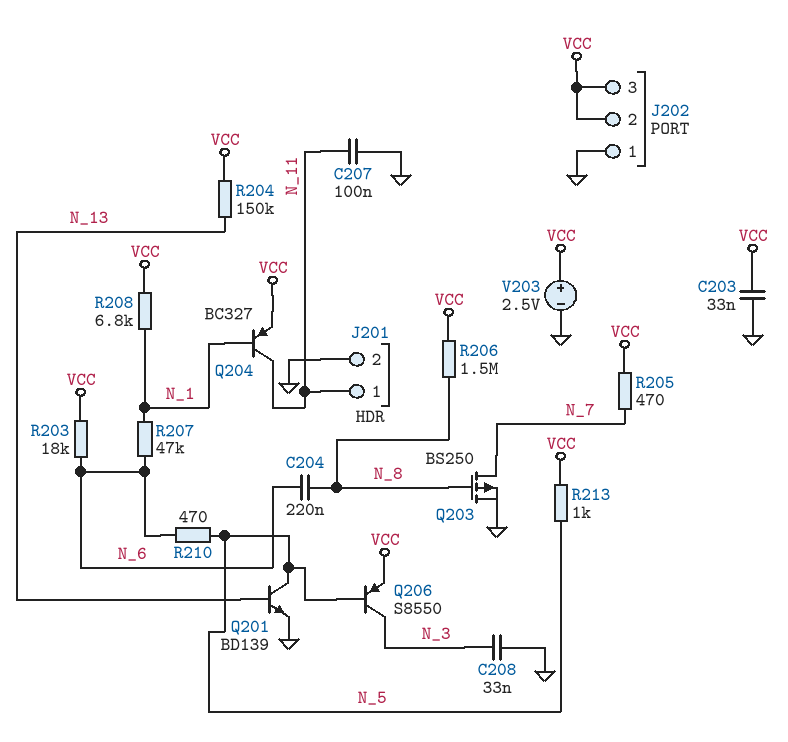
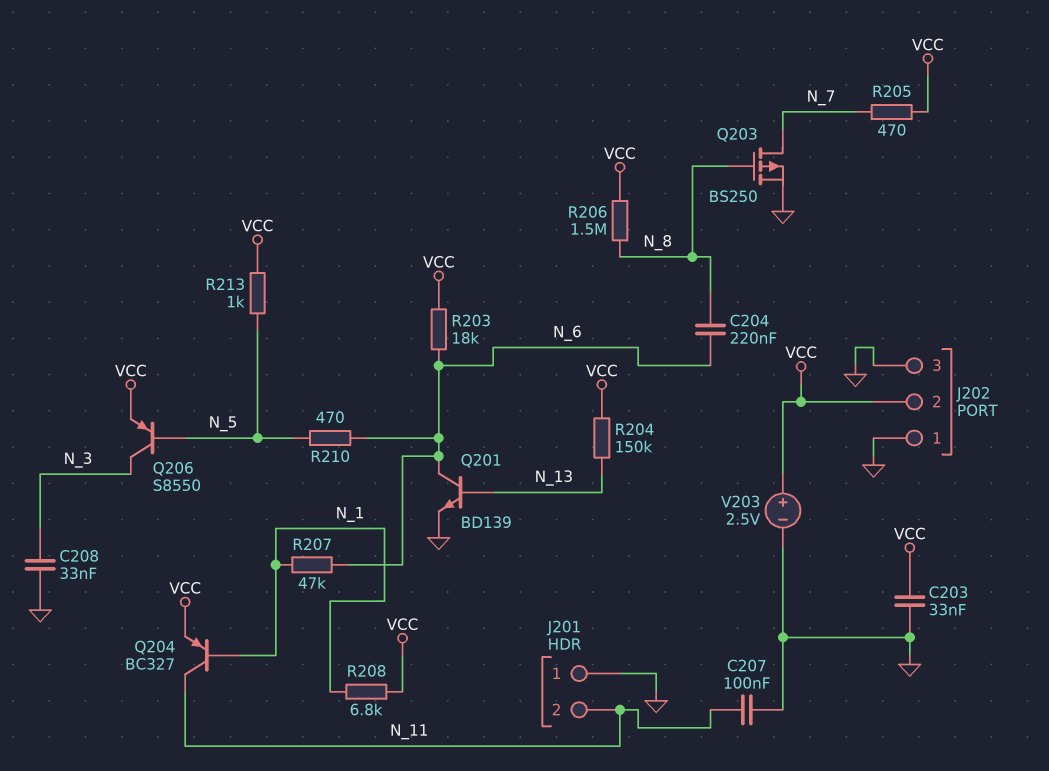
J201 pin 1: N_11 -> GND
J201 pin 2: GND -> N_11
J202 pin 3: VCC -> GND
Q201: NPN BD139 (B N_13, C N_5, E GND) -> NPN BD139 (B N_13, C N_6, E GND)

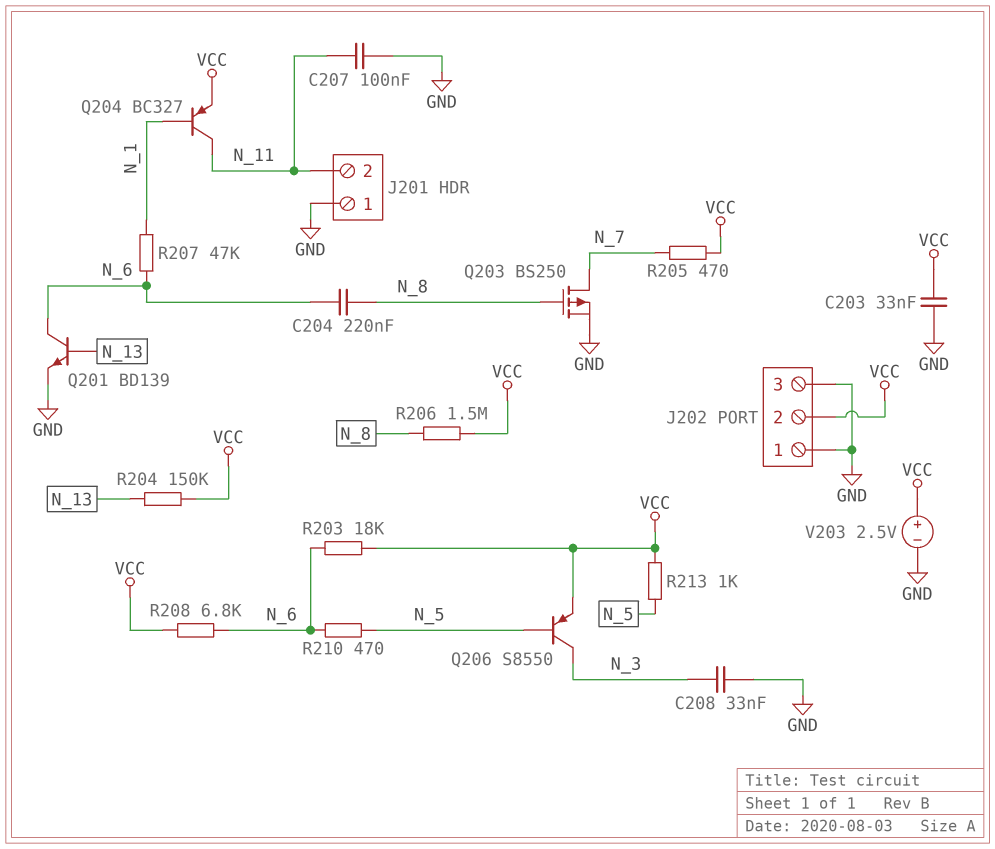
R208: 6.8k (N_1, VCC) -> 6.8k (N_6, VCC)

